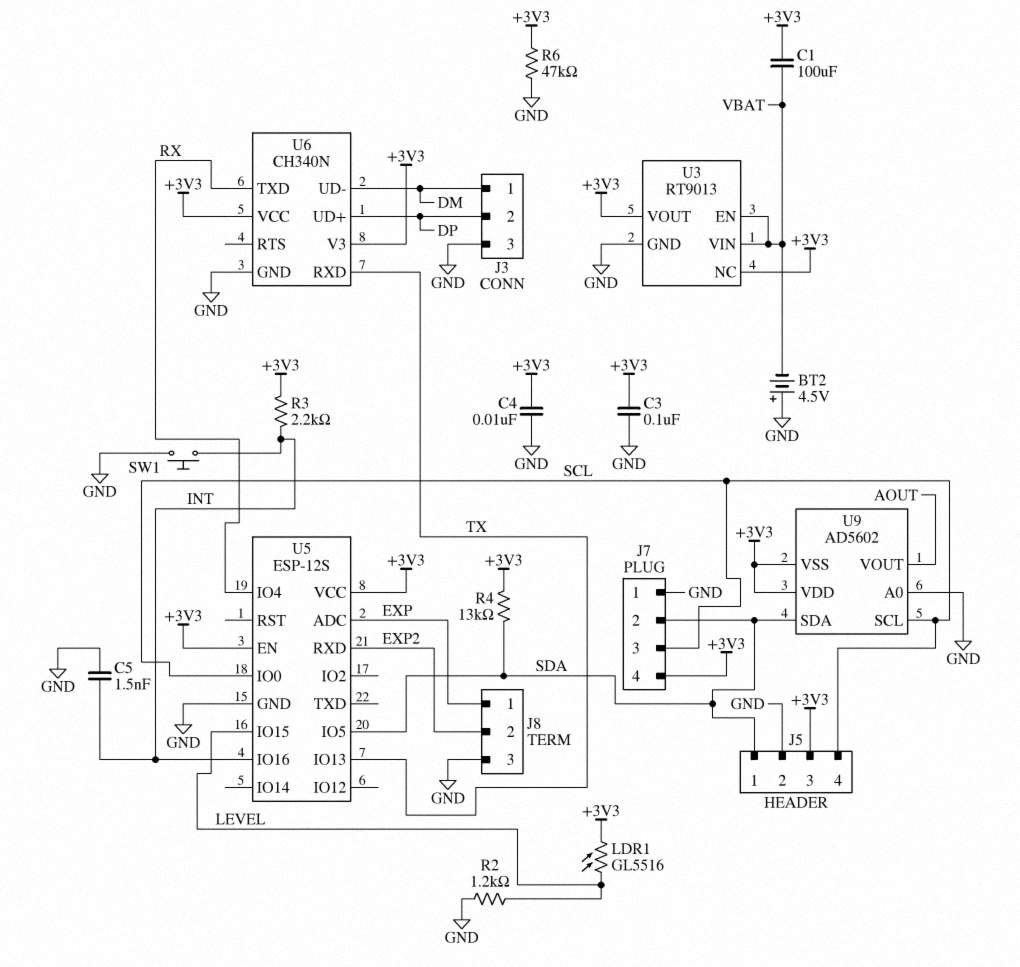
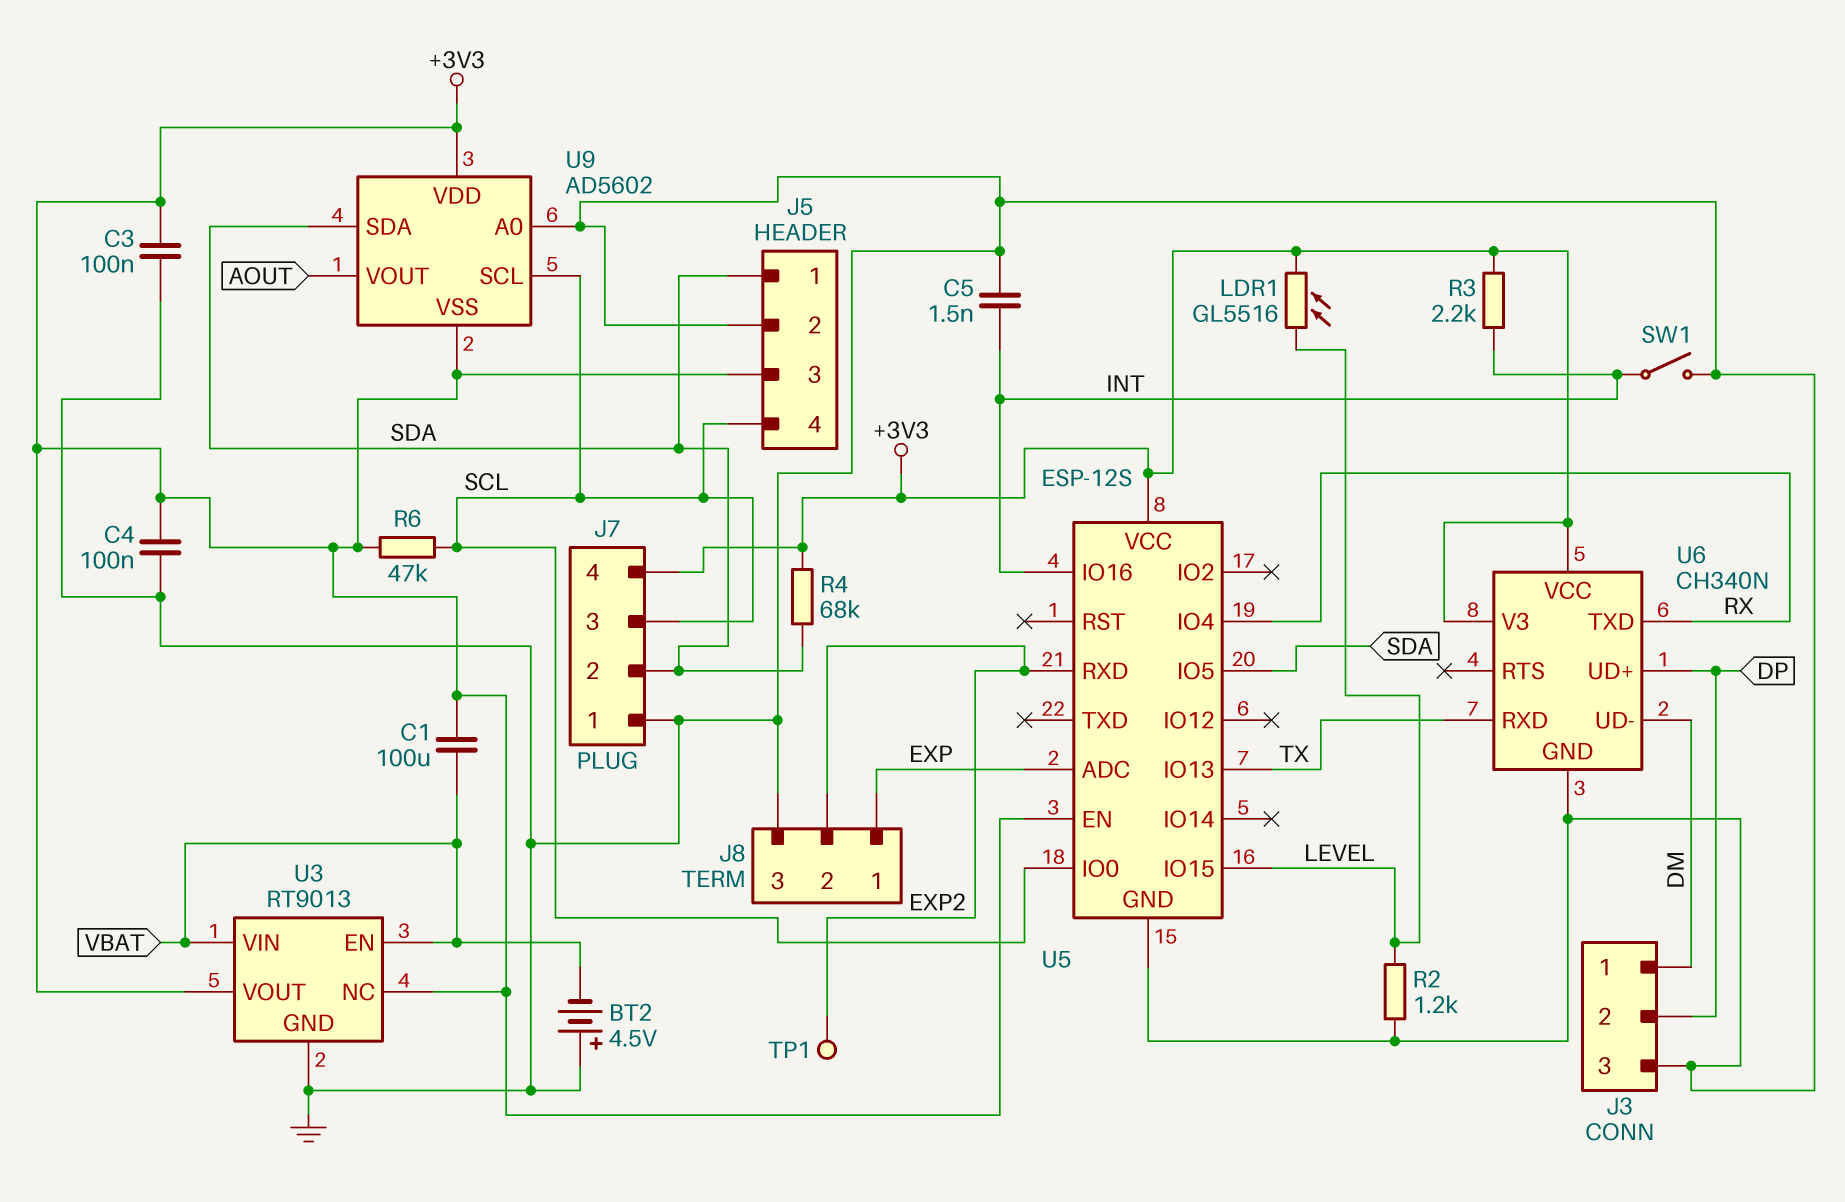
C4: 10nF (+3V3, GND) -> 100nF (+3V3, GND)
R4: 13k (+3V3, SDA) -> 68k (+3V3, SDA)
R6: 47k (+3V3, GND) -> 47k (+3V3, SCL)
SW1: button (GND, INT) -> switch (GND, INT)
TP1: none -> test point (EXP2)

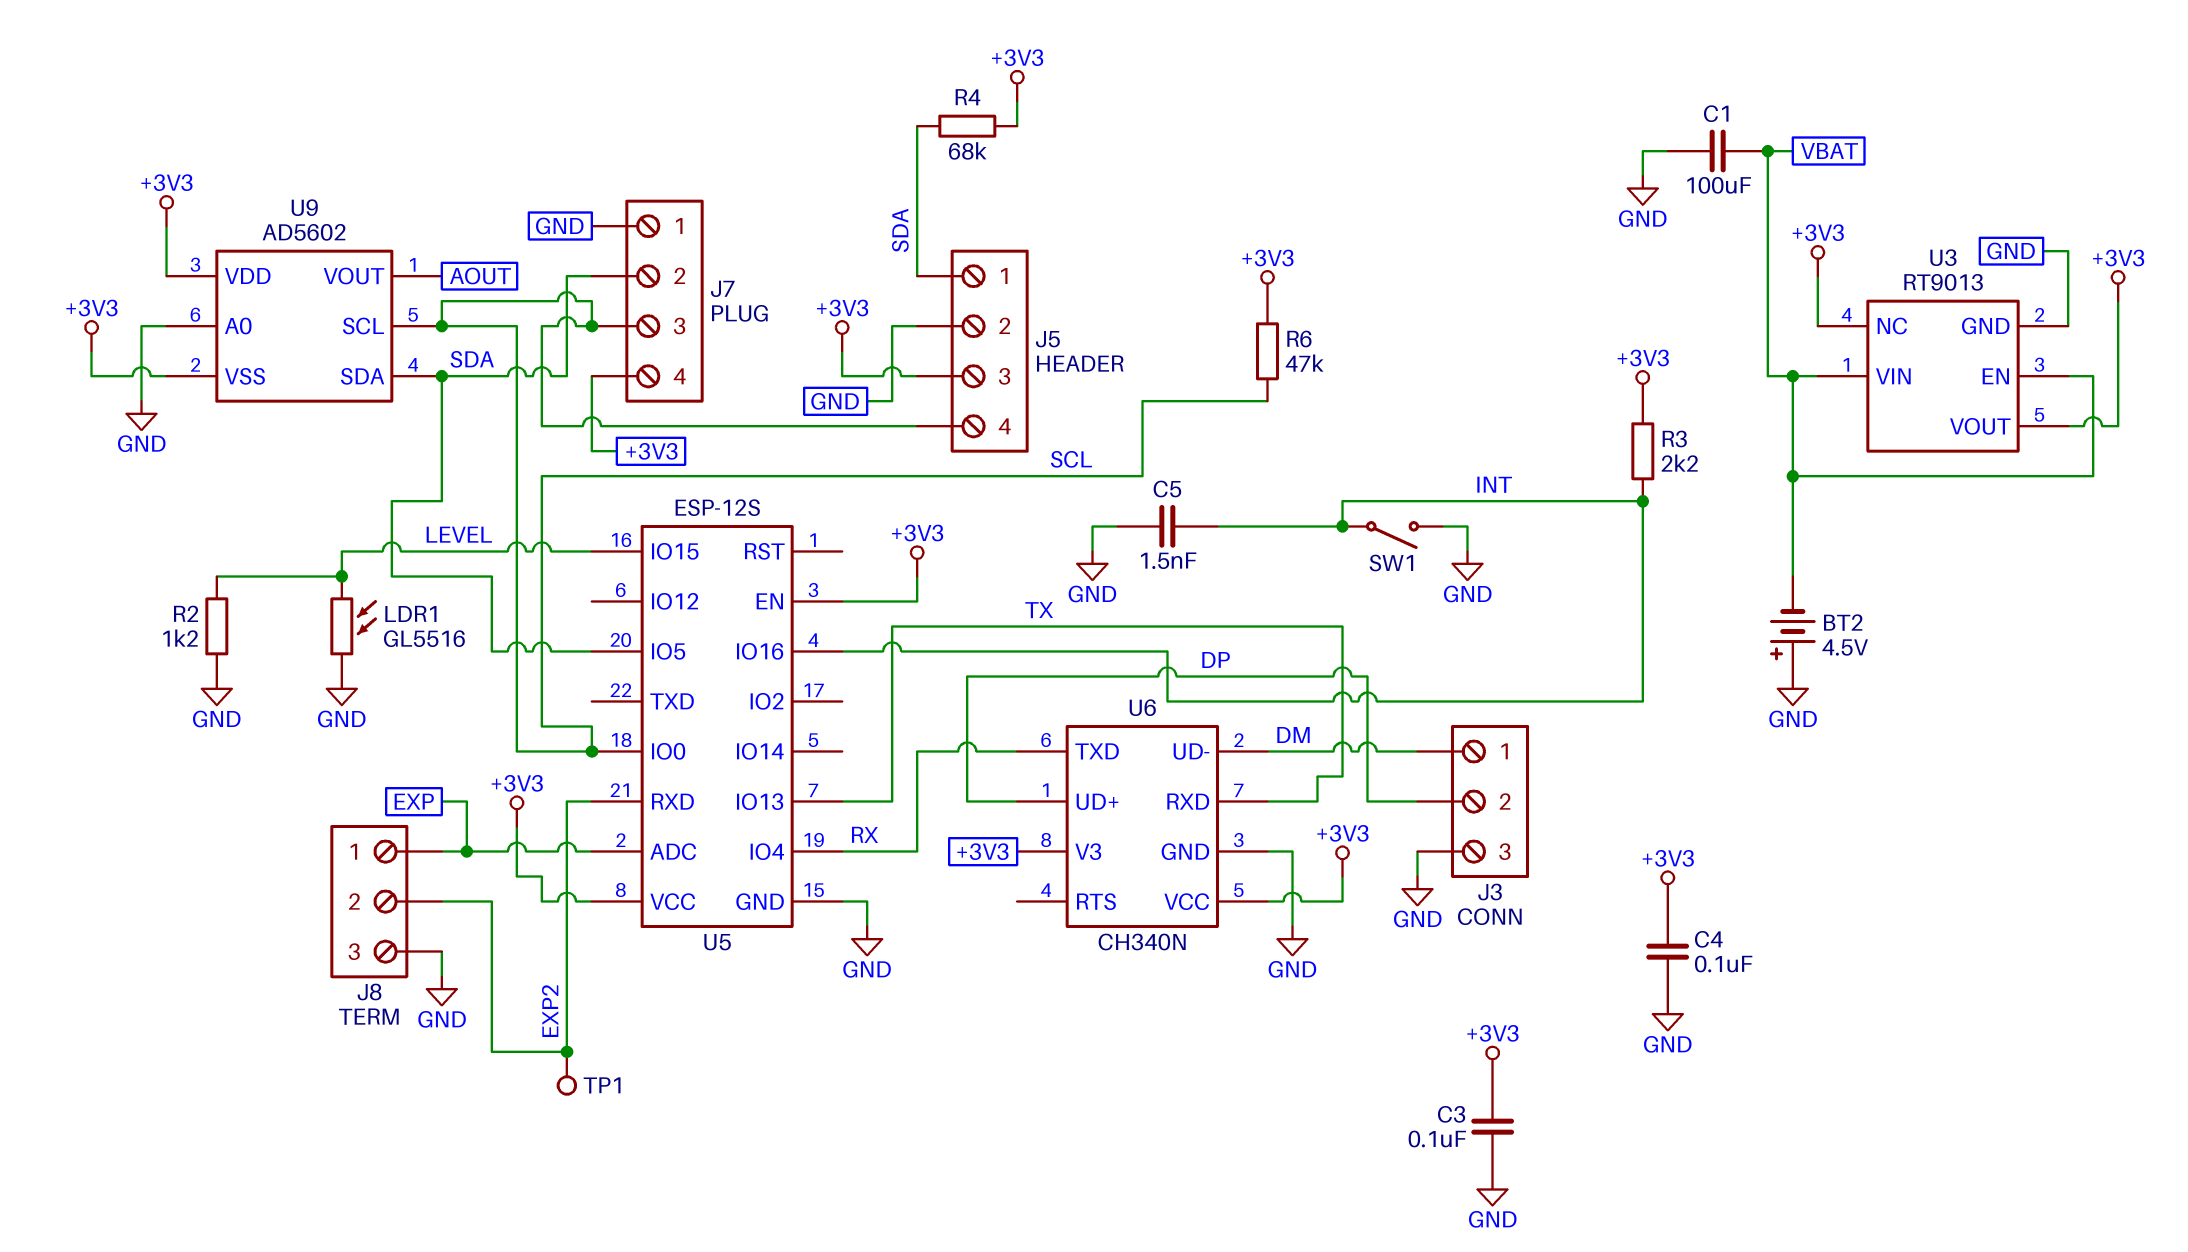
C1: 100uF (+3V3, VBAT) -> 100uF (GND, VBAT)
LDR1: GL5516 (+3V3, LEVEL) -> GL5516 (GND, LEVEL)

